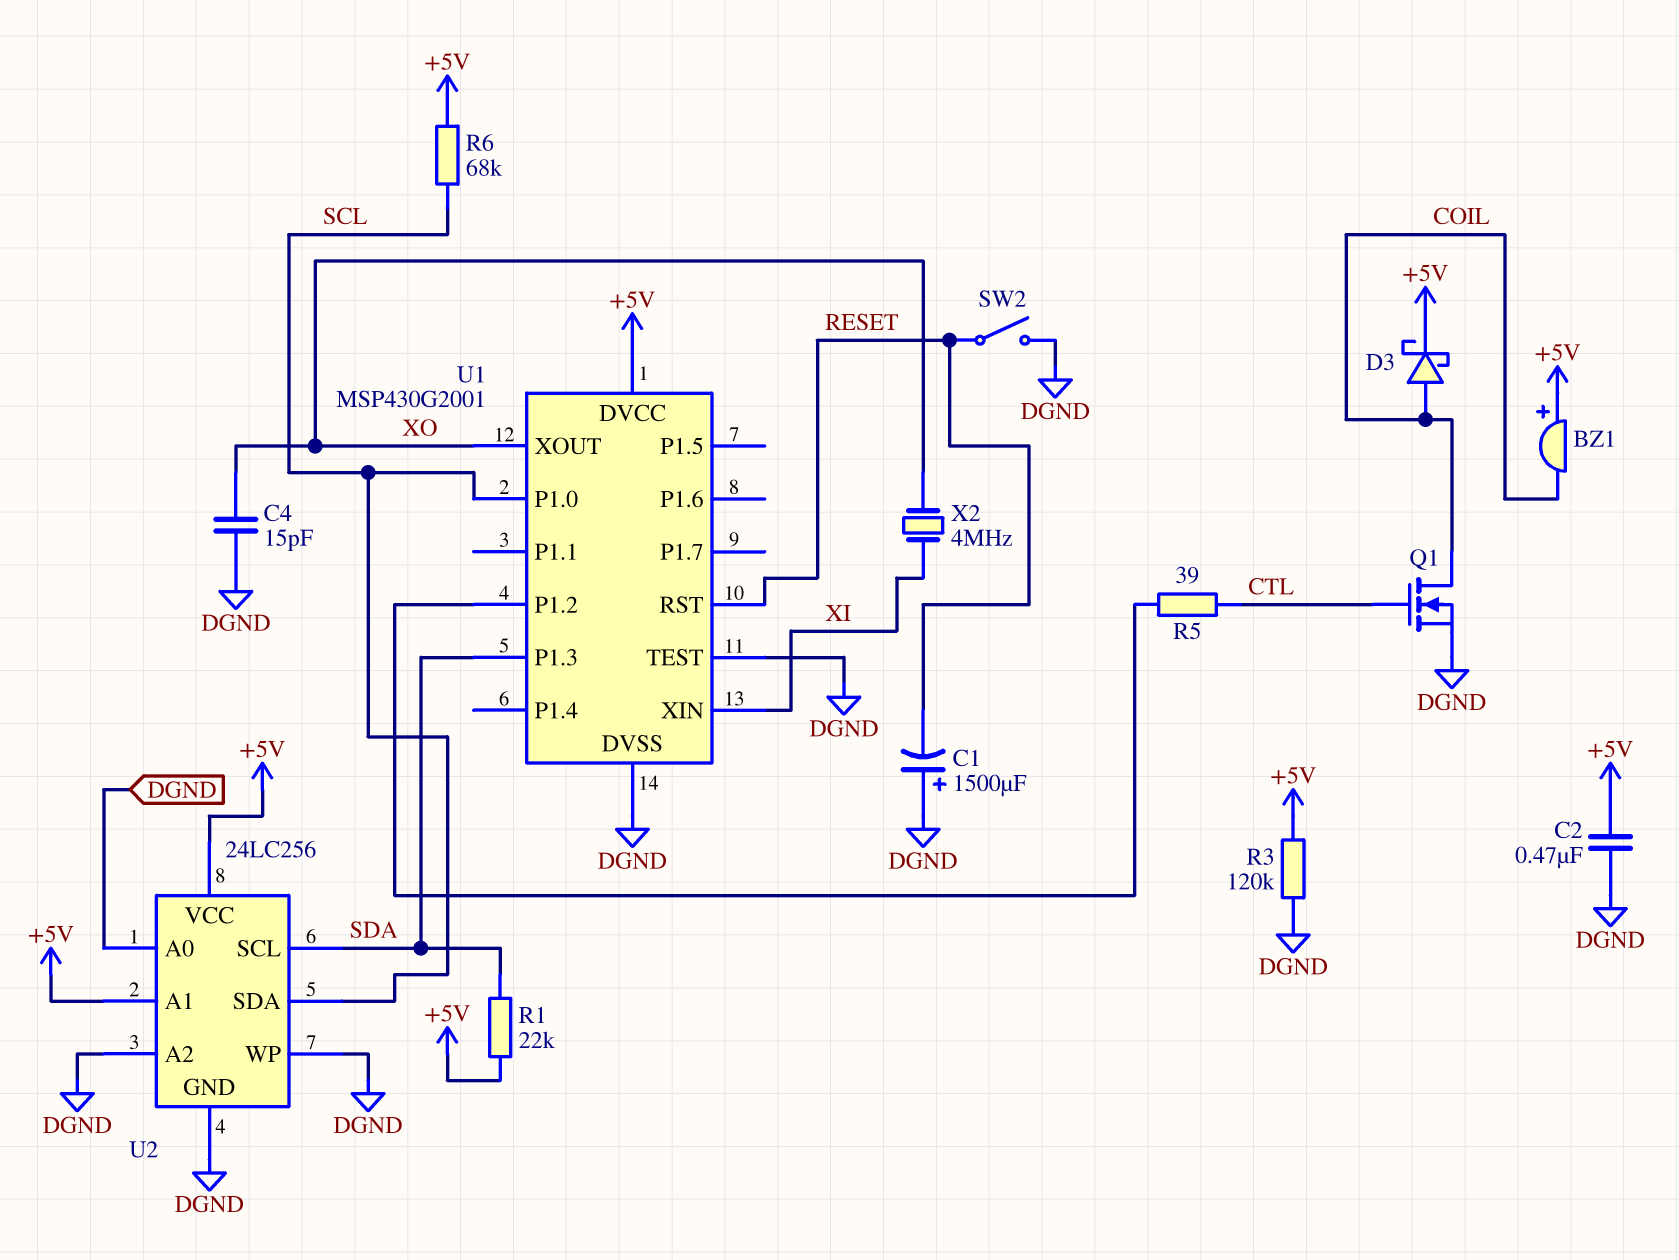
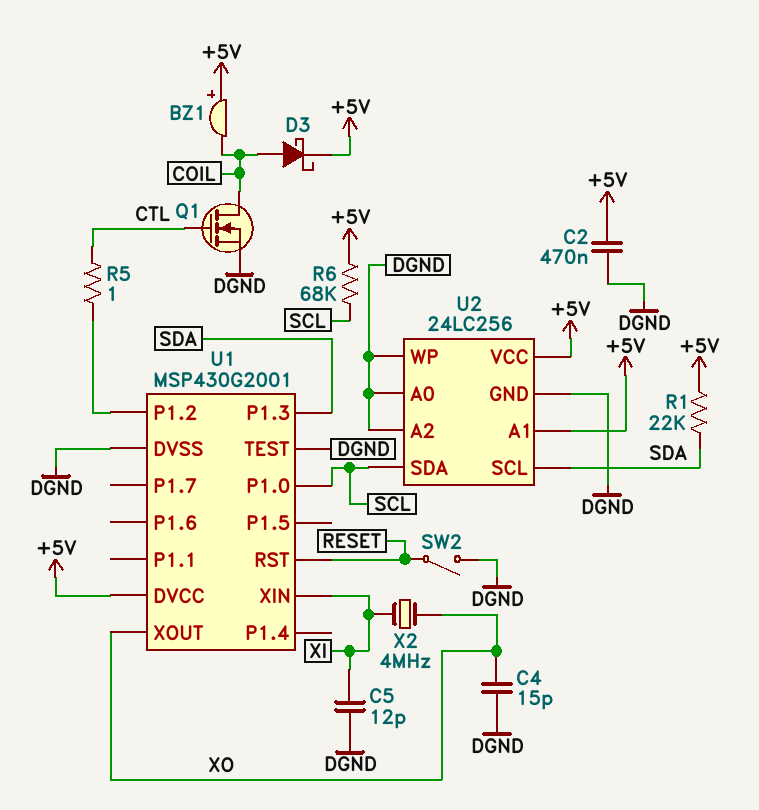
C1: 1500uF (plus DGND, minus RESET) -> none
C5: none -> 12pF (DGND, XI)
R3: 120k (+5V, DGND) -> none
R5: 39 (CTL, U1/P1.2) -> 1 (CTL, U1/P1.2)

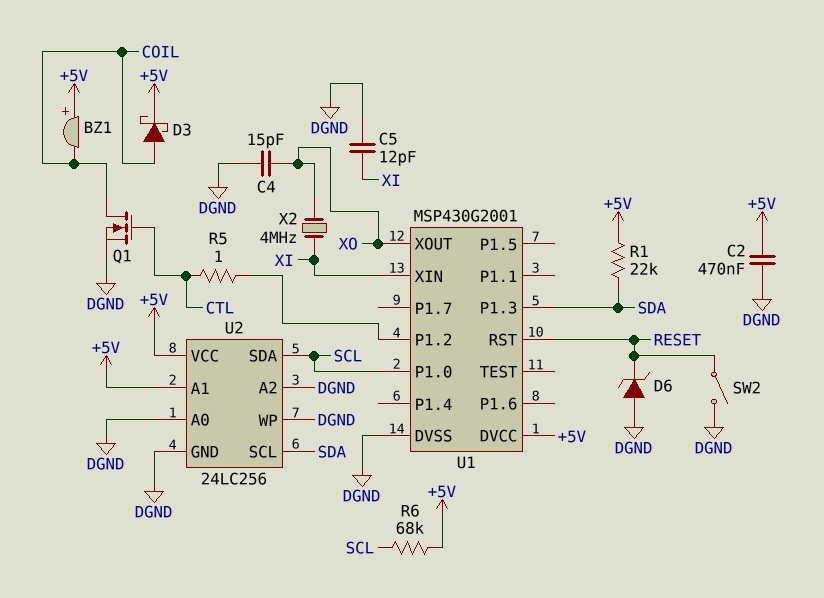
D6: none -> zener (A DGND, K RESET)
U1 pin TEST: DGND -> none

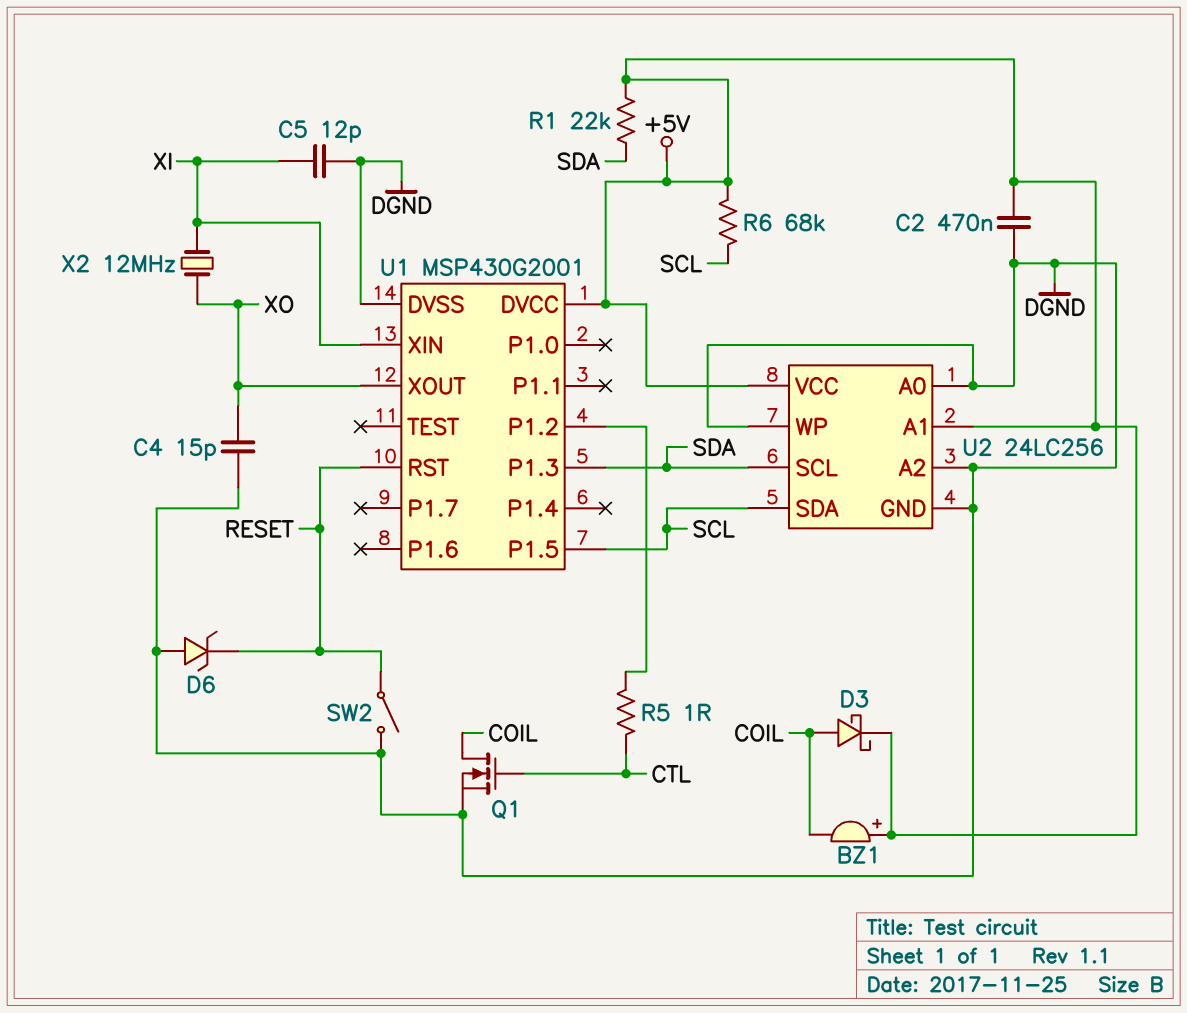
U1 pin P1.0: SCL -> none
U1 pin P1.5: none -> SCL
X2: 4MHz (XI, XO) -> 12MHz (XI, XO)

